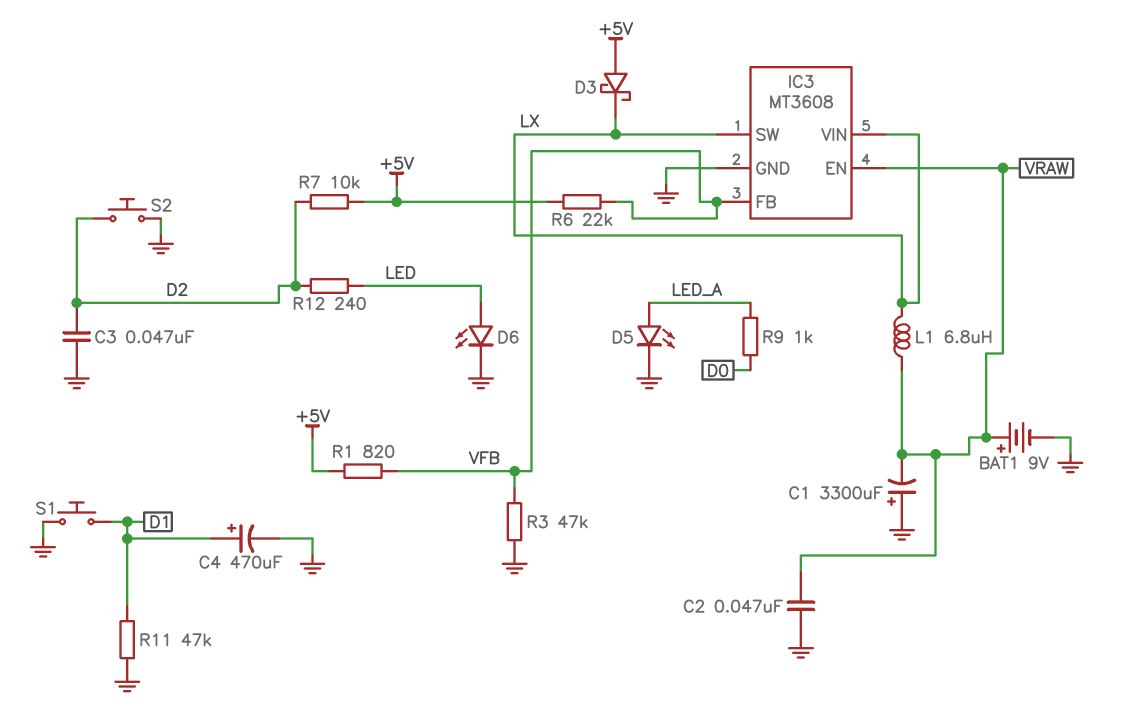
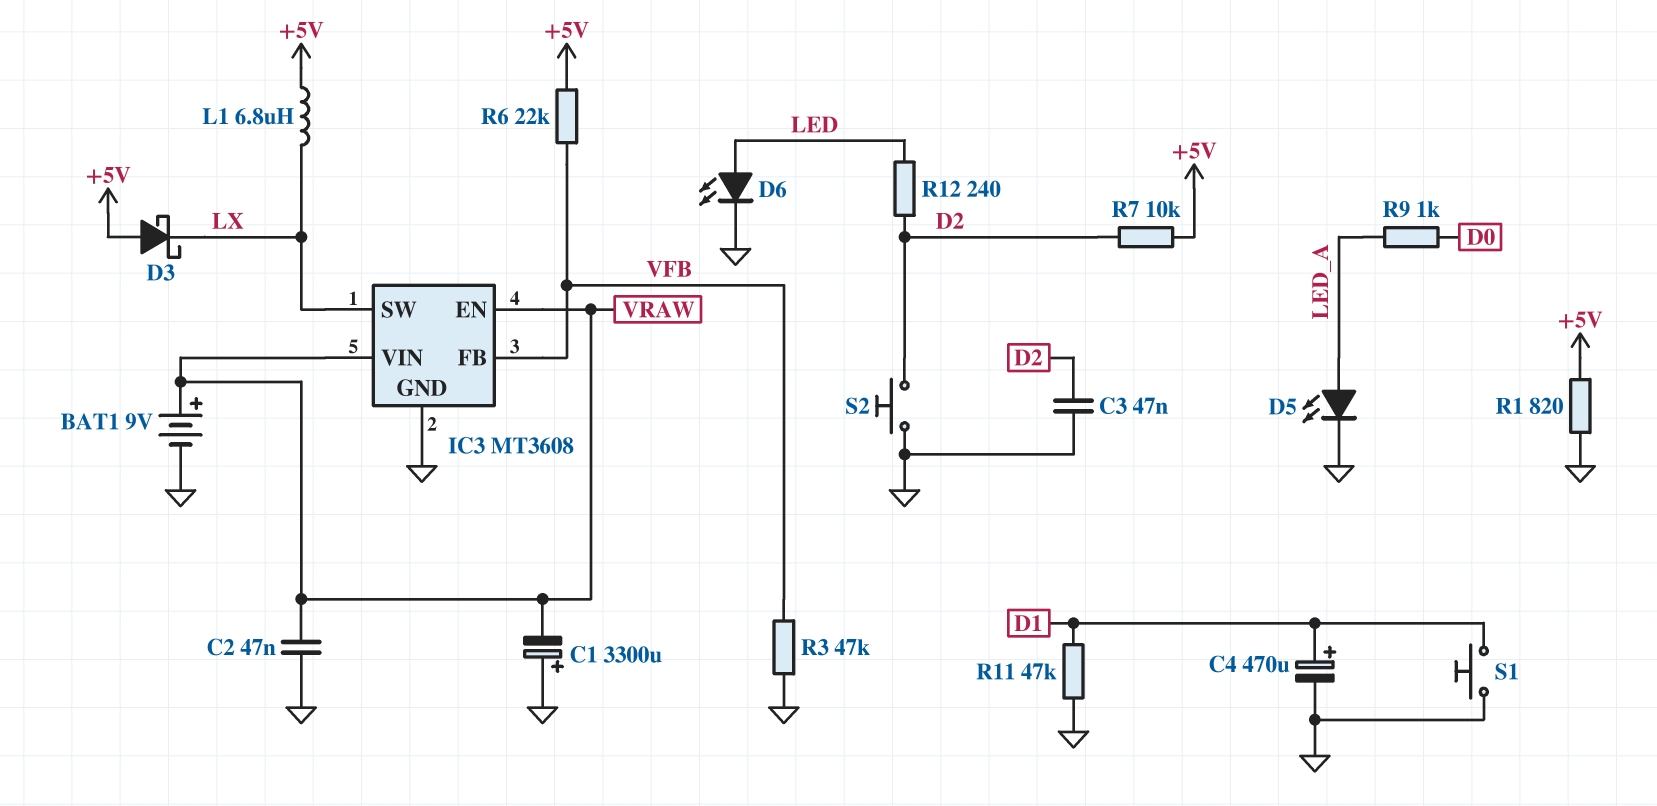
IC3 pin VIN: LX -> VRAW
L1: 6.8uH (LX, VRAW) -> 6.8uH (+5V, LX)
R1: 820 (+5V, VFB) -> 820 (+5V, GND)

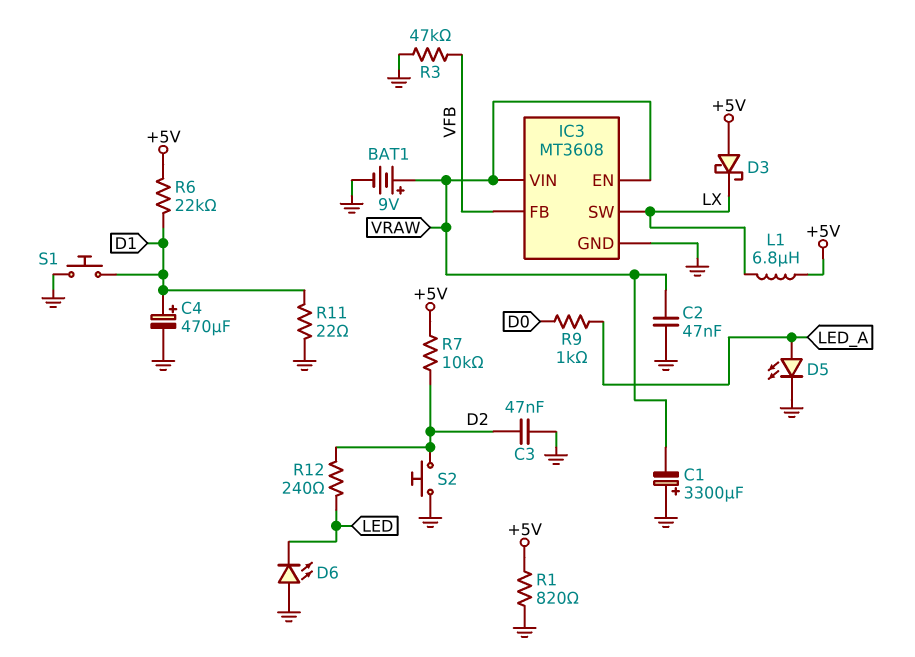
D6: LED (A LED, K GND) -> LED (A GND, K LED)
R6: 22k (+5V, VFB) -> 22k (+5V, D1)
R11: 47k (D1, GND) -> 22 (D1, GND)

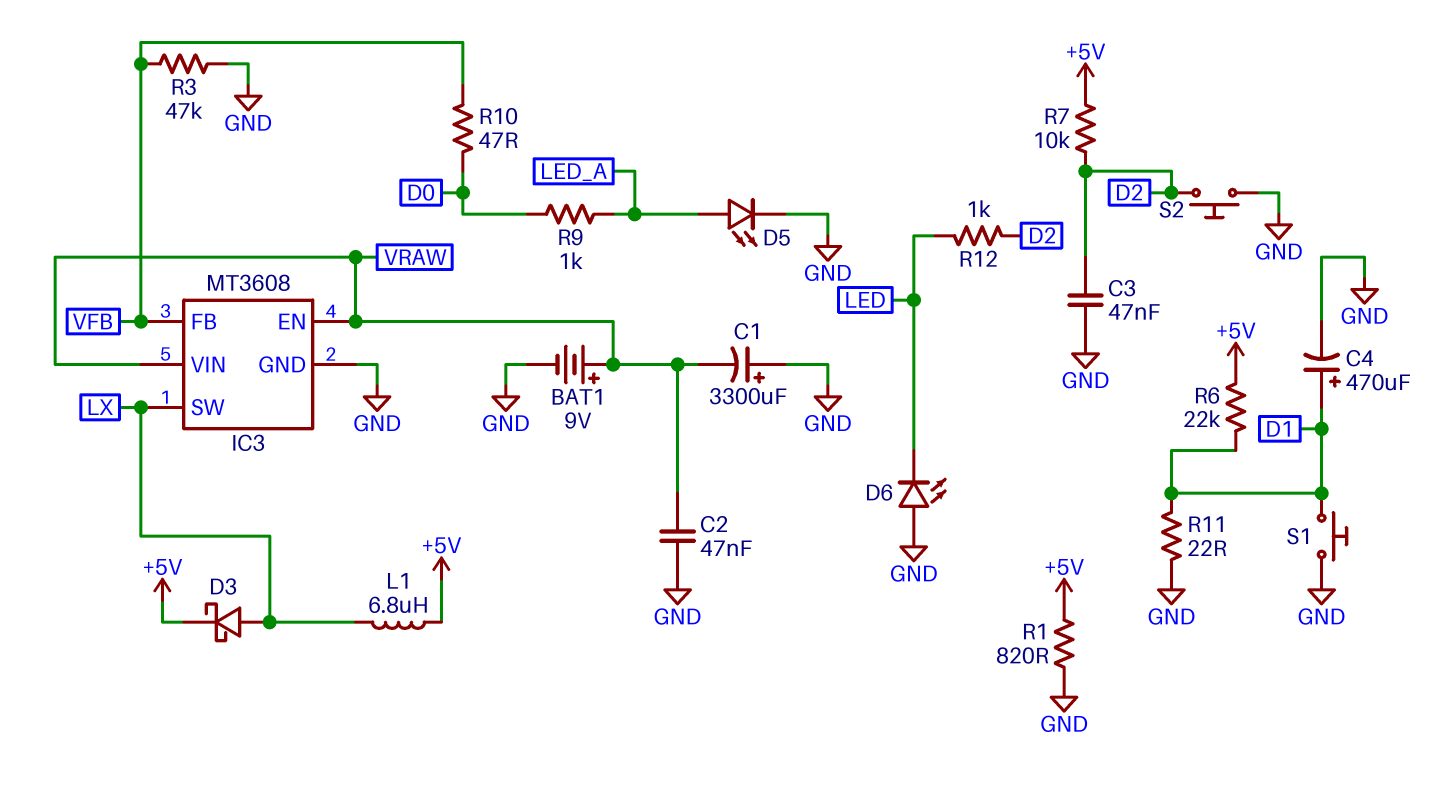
D3: schottky (A +5V, K LX) -> schottky (A LX, K +5V)
R10: none -> 47 (D0, VFB)
R12: 240 (D2, LED) -> 1k (D2, LED)

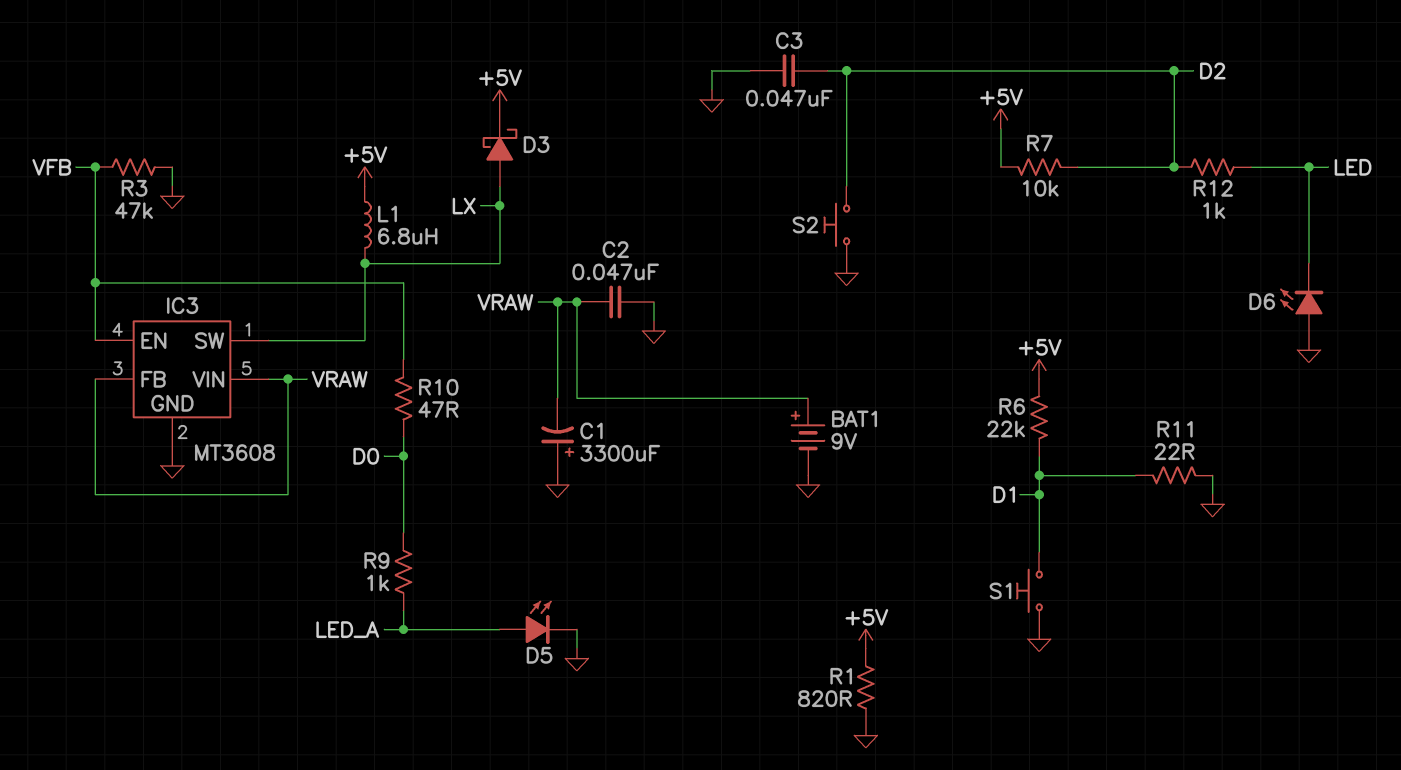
C4: 470uF (plus D1, minus GND) -> none
IC3 pin EN: VRAW -> VFB
IC3 pin FB: VFB -> VRAW

